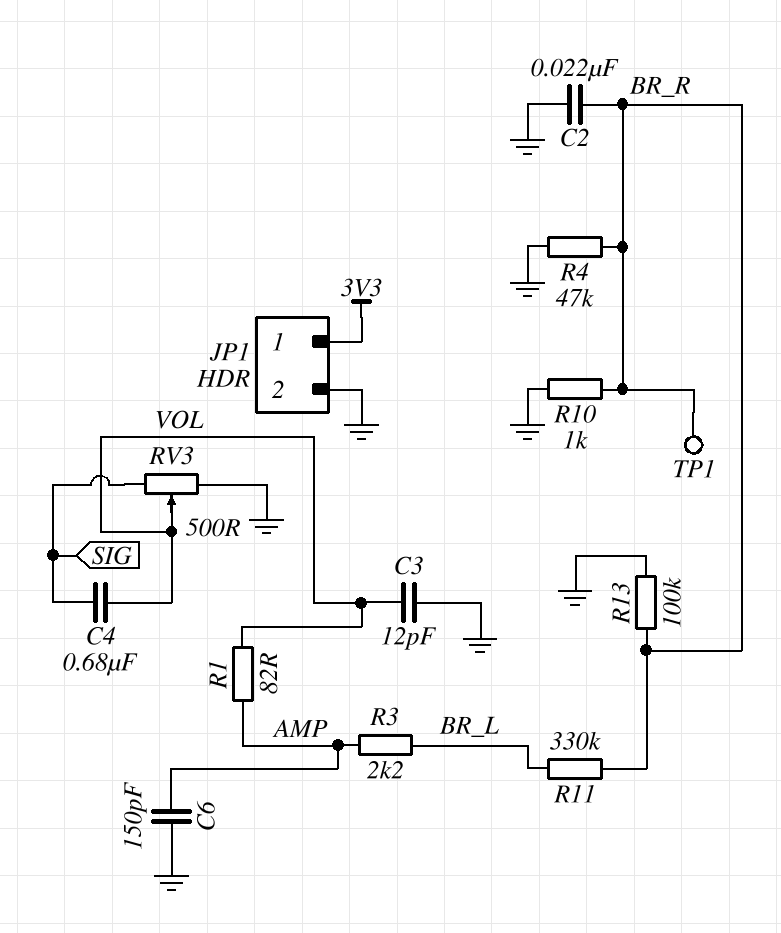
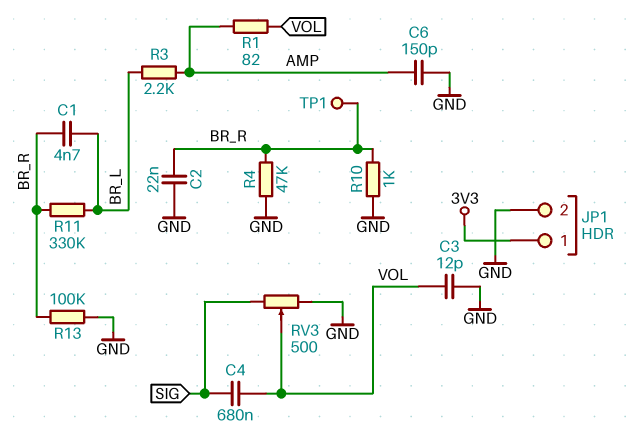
C1: none -> 4.7nF (BR_L, BR_R)

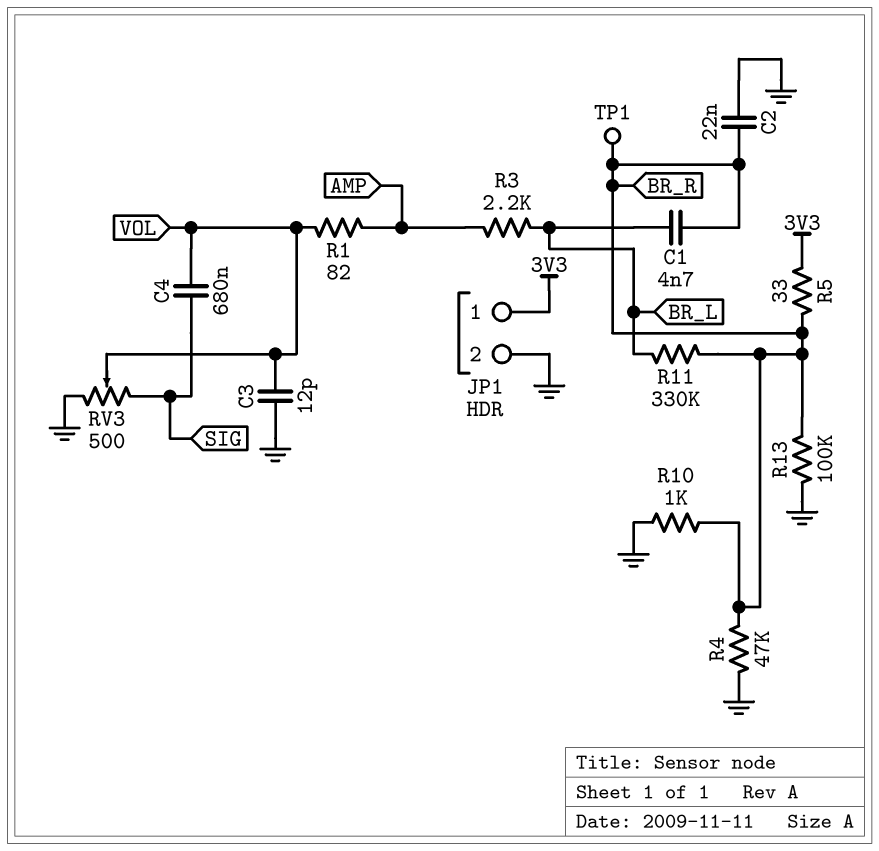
C6: 150pF (AMP, GND) -> none
R5: none -> 33 (3V3, BR_R)

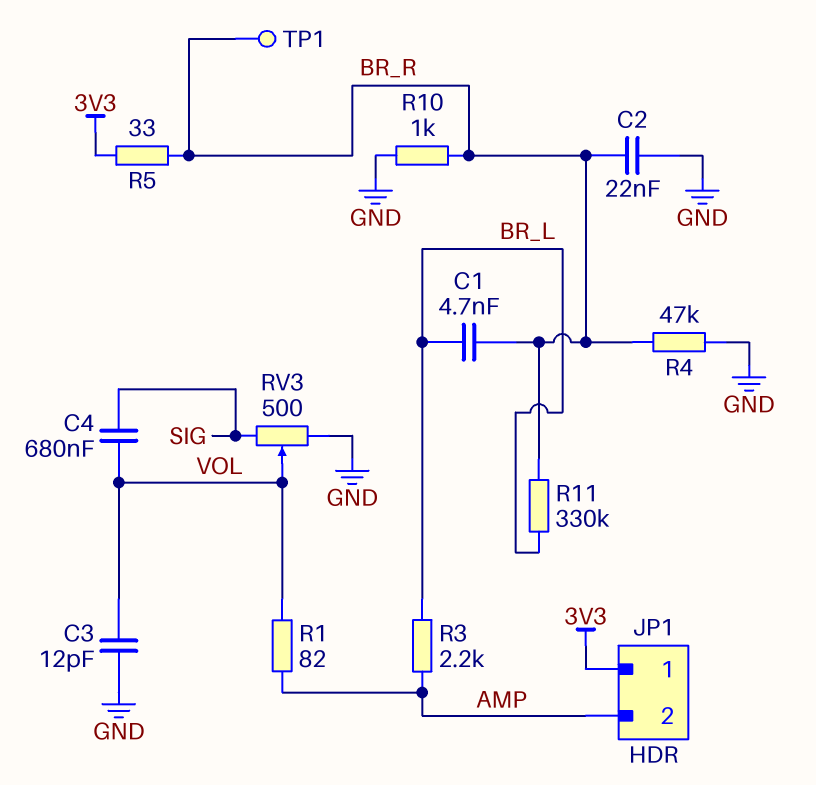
JP1 pin 2: GND -> AMP
R13: 100k (BR_R, GND) -> none

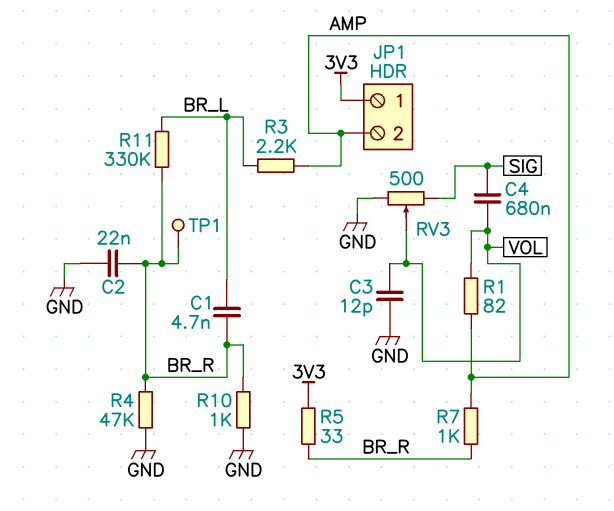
R7: none -> 1k (AMP, BR_R)

